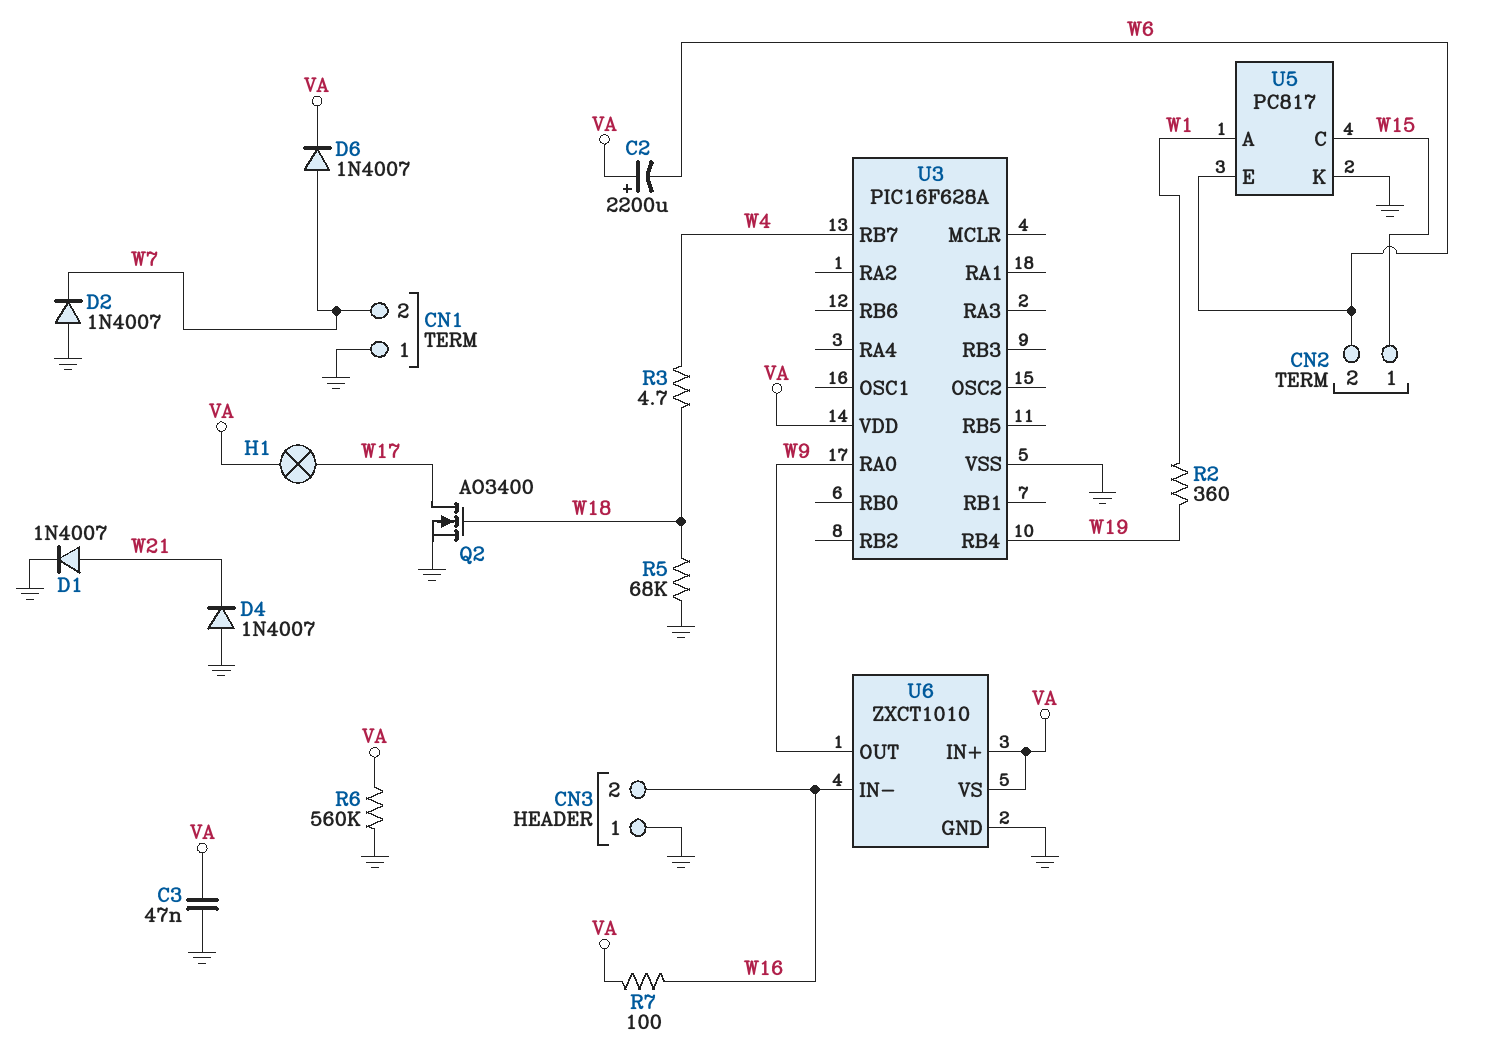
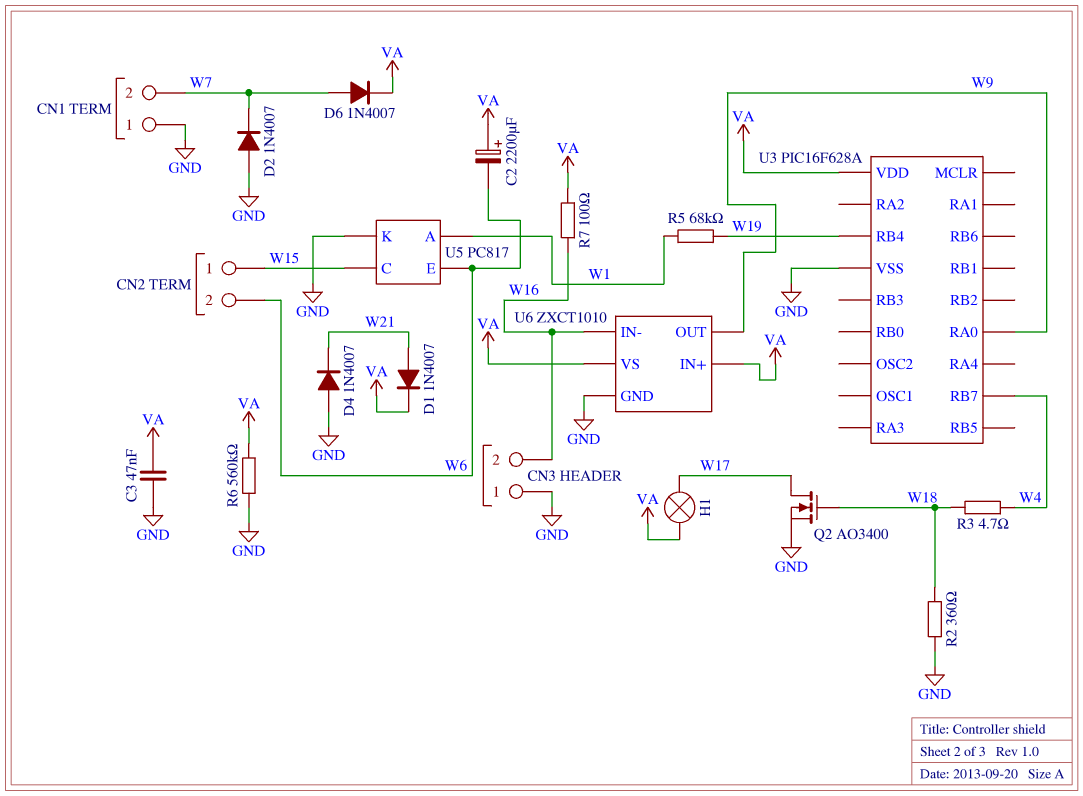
D1: diode 1N4007 (A W21, K GND) -> diode 1N4007 (A W21, K VA)
R2: 360 (W1, W19) -> 360 (GND, W18)
R5: 68k (GND, W18) -> 68k (W1, W19)

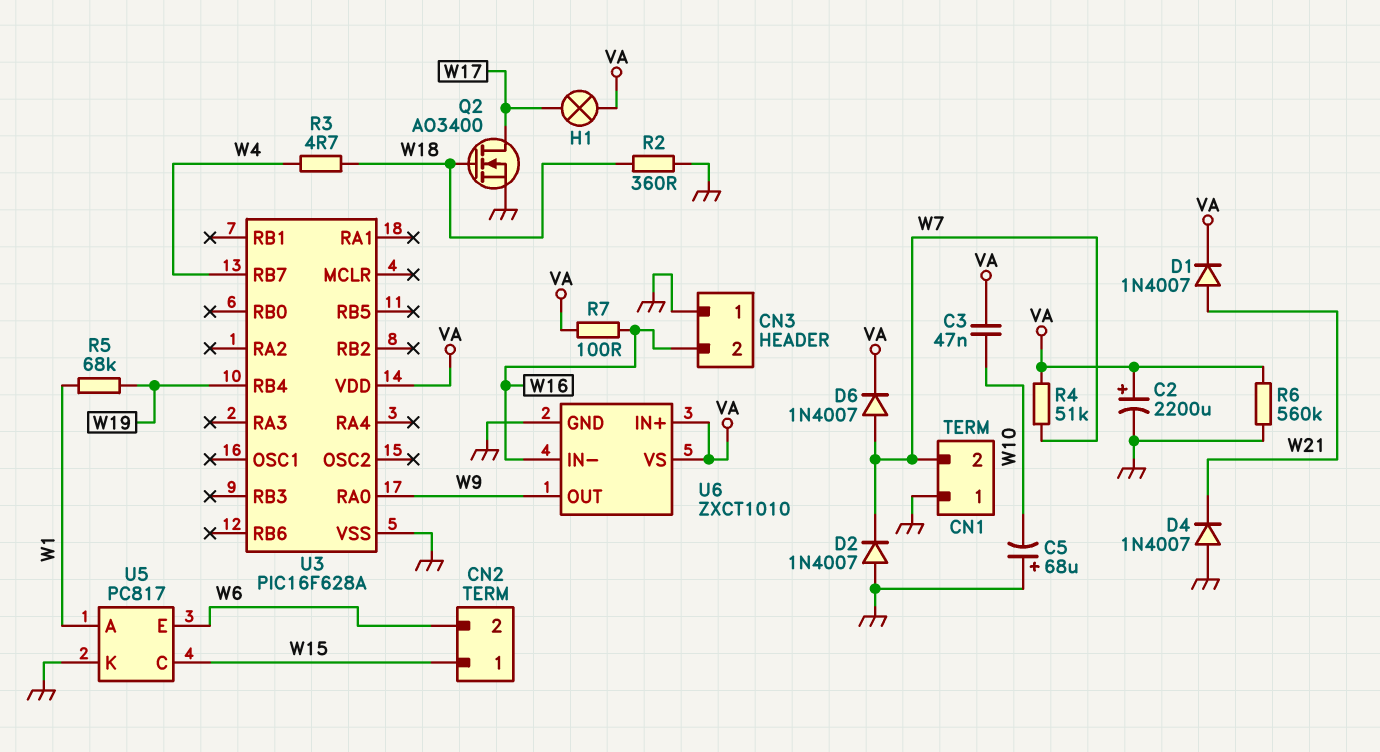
C2: 2200uF (plus VA, minus W6) -> 2200uF (plus VA, minus GND)
C3: 47nF (GND, VA) -> 47nF (VA, W10)
C5: none -> 68uF (plus GND, minus W10)
R4: none -> 51k (VA, W7)

